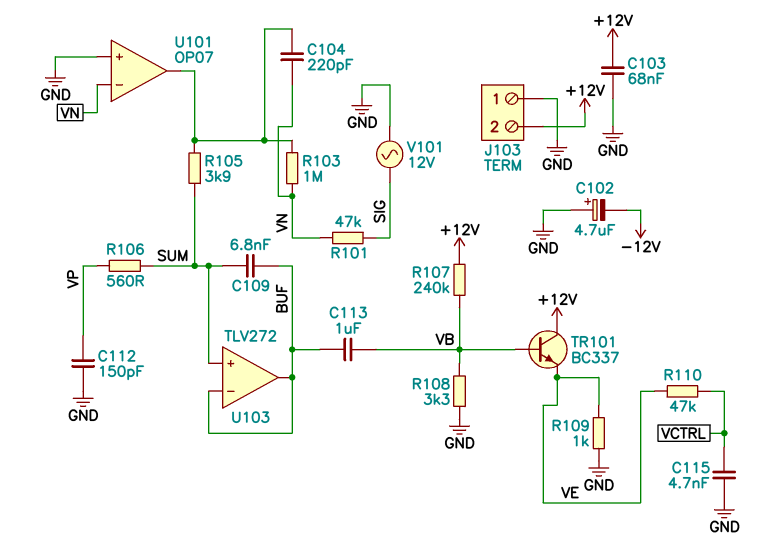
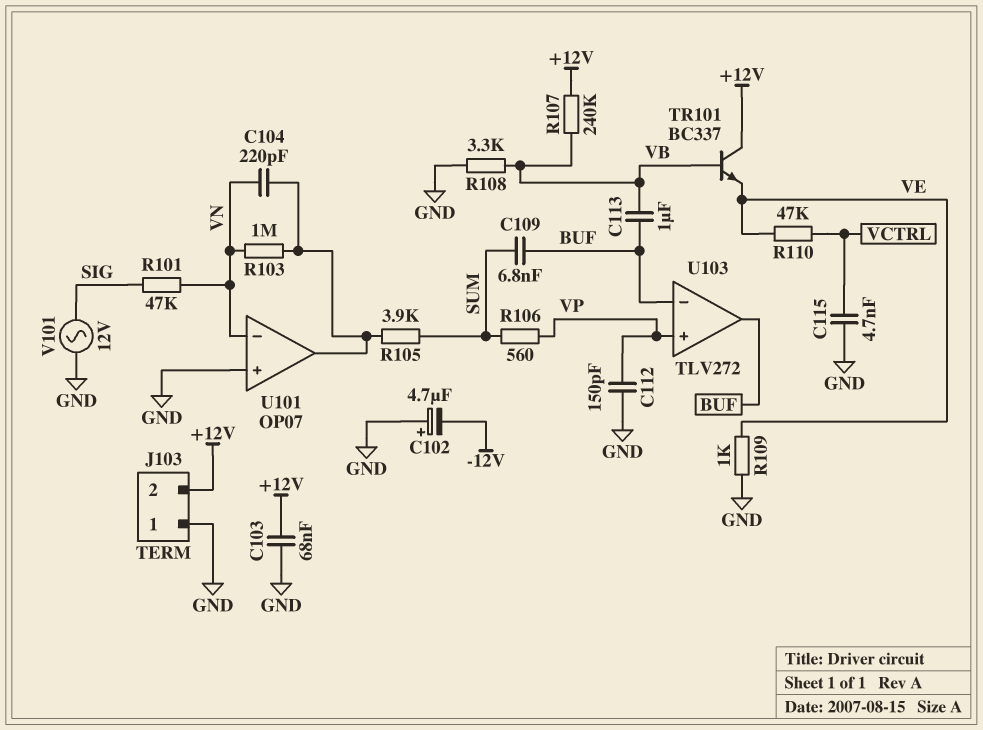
U103 pin in+: SUM -> VP

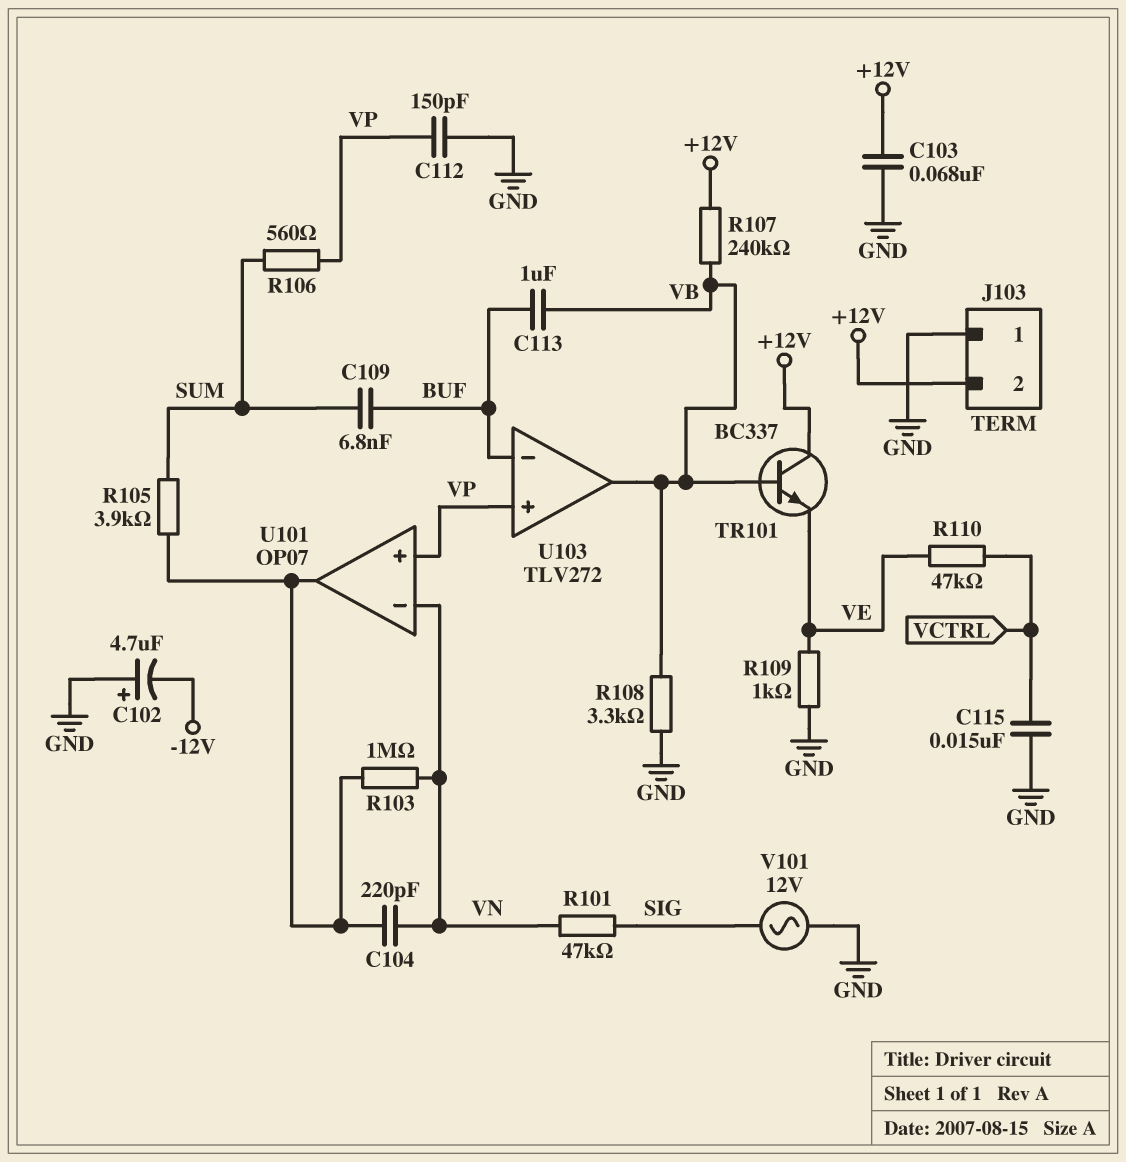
C115: 4.7nF (GND, VCTRL) -> 15nF (GND, VCTRL)
U101 pin in+: GND -> VP
U103 pin out: BUF -> VB

